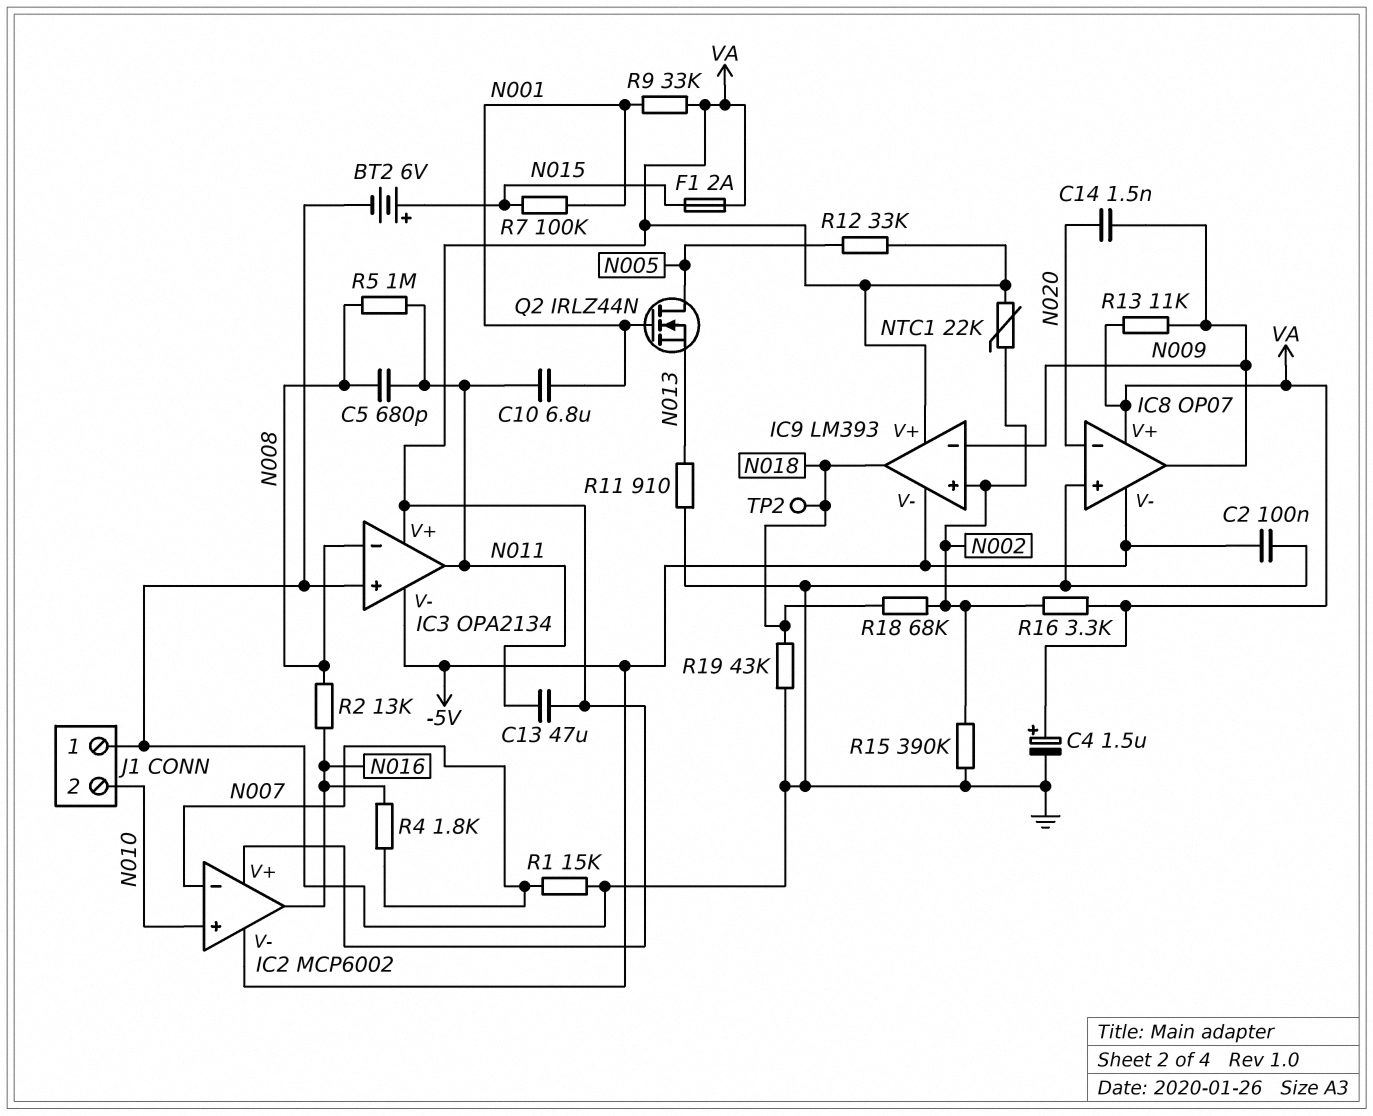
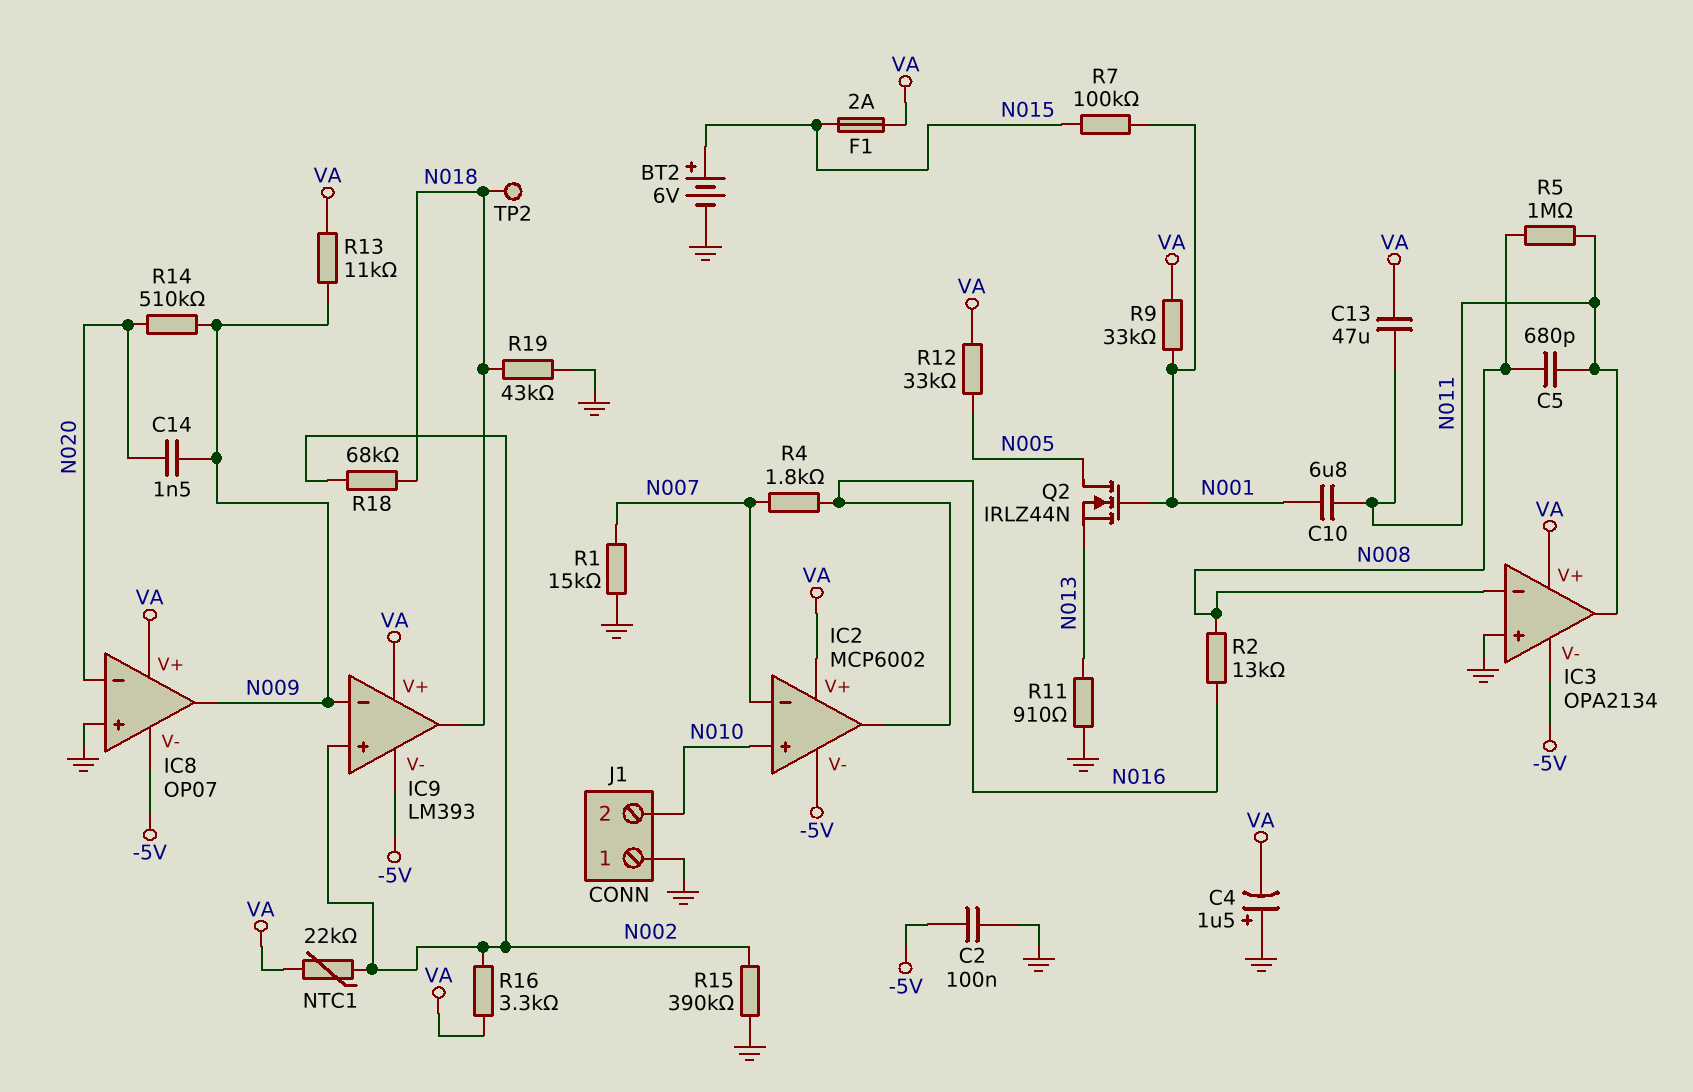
C4: 1.5uF (plus VA, minus GND) -> 1.5uF (plus GND, minus VA)
R14: none -> 510k (N009, N020)

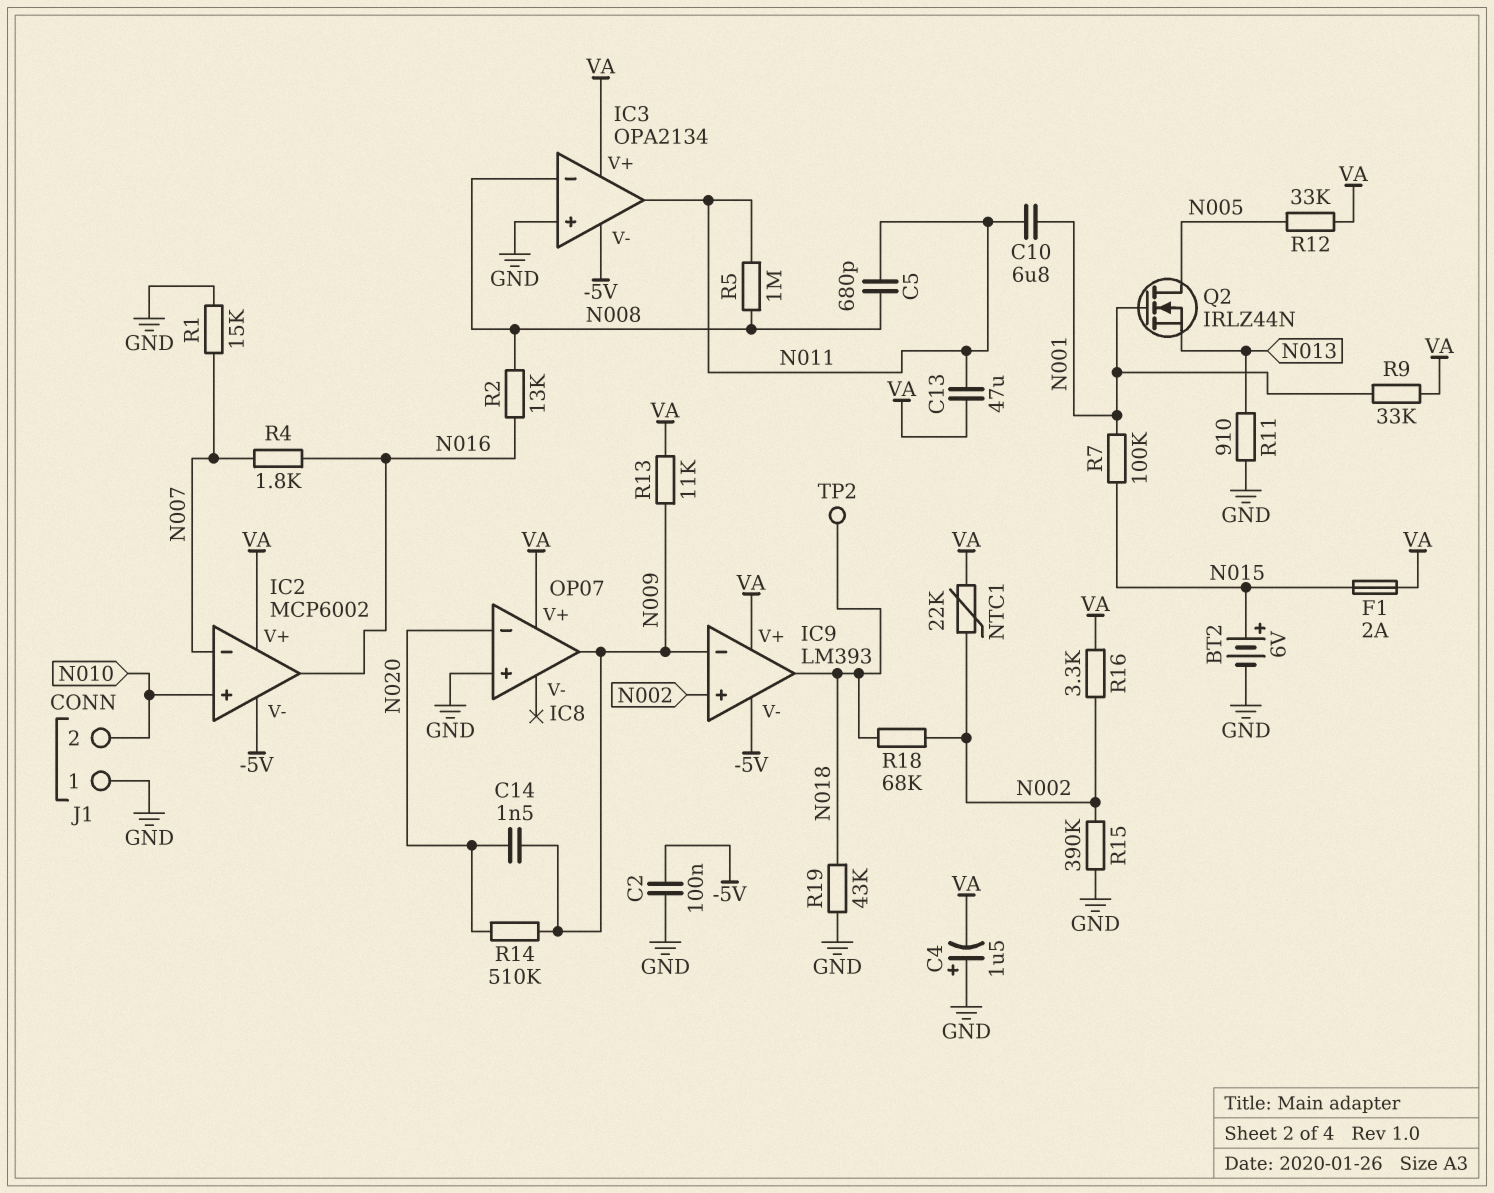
IC8 pin V-: -5V -> none

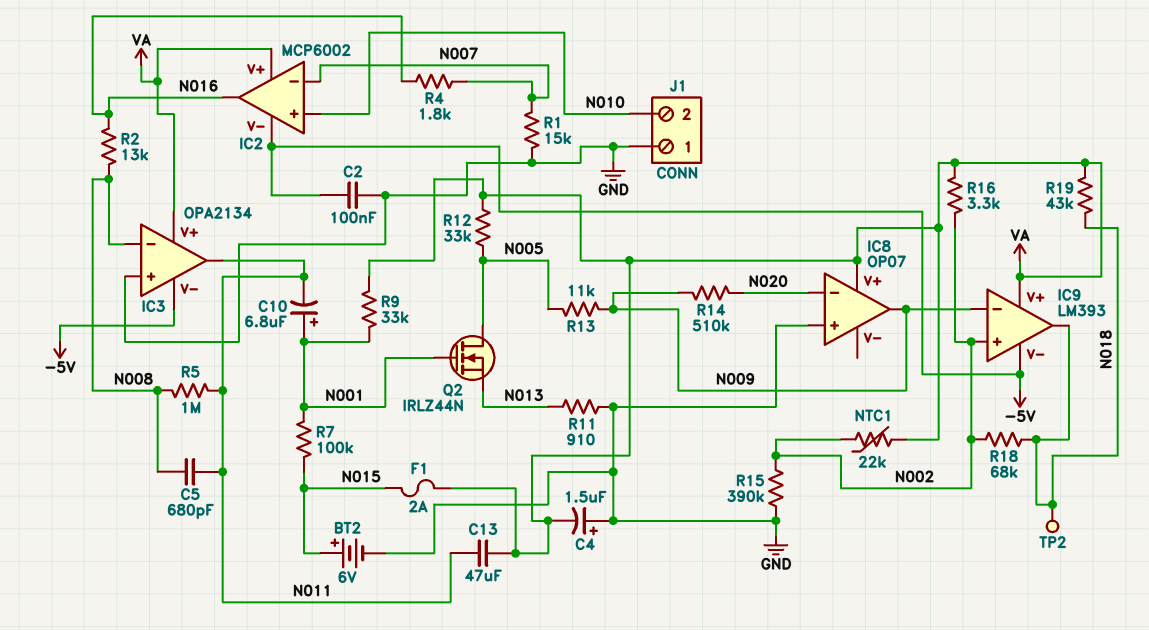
C10: 6.8uF (N001, N011) -> 6.8uF (plus N001, minus N011)
C14: 1.5nF (N009, N020) -> none
R13: 11k (N009, VA) -> 11k (N005, N009)
R19: 43k (GND, N018) -> 43k (N018, VA)

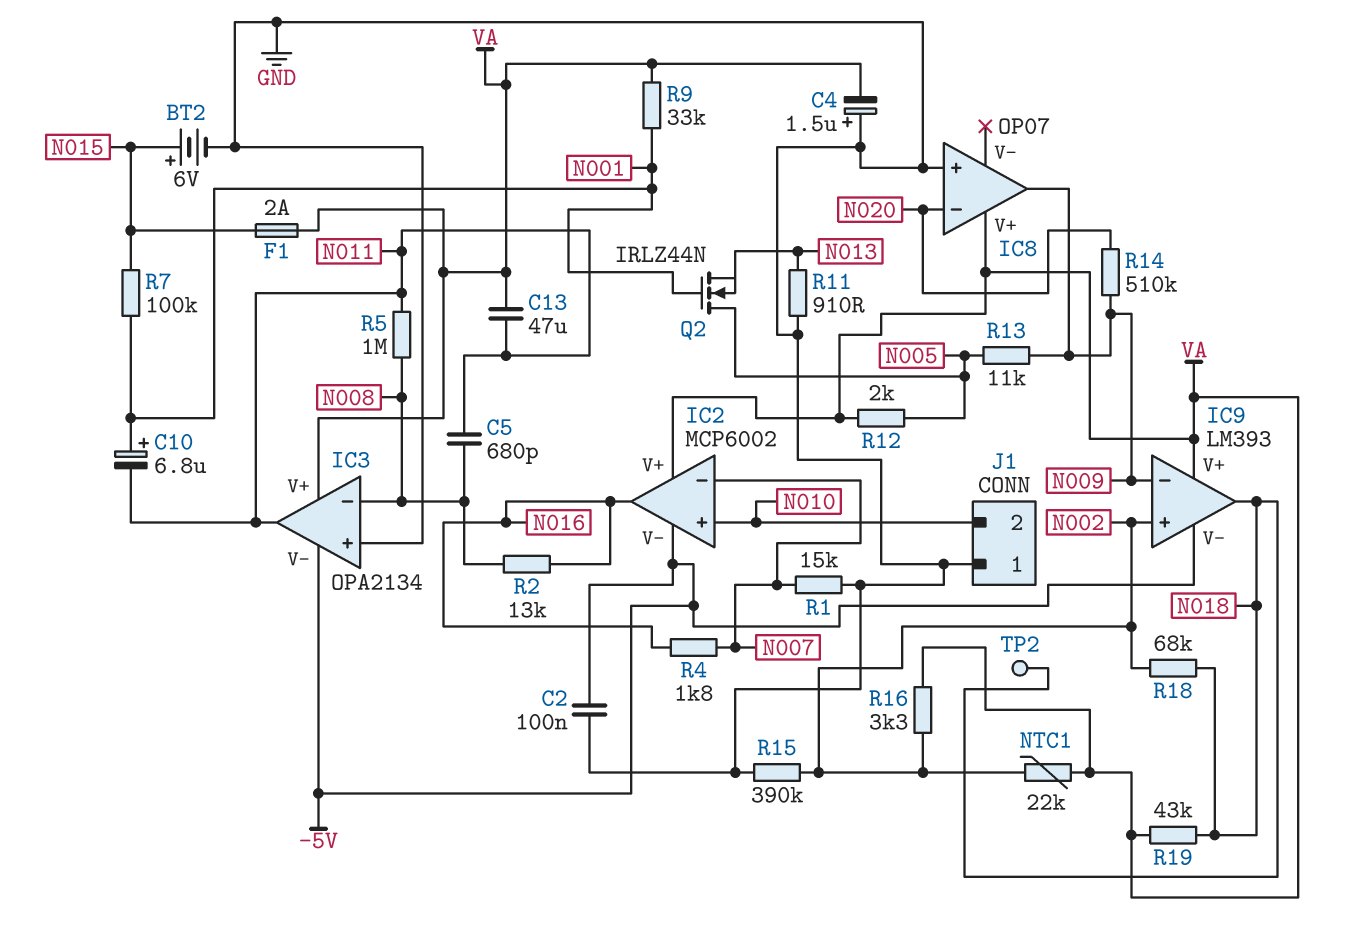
R12: 33k (N005, VA) -> 2k (N005, VA)

